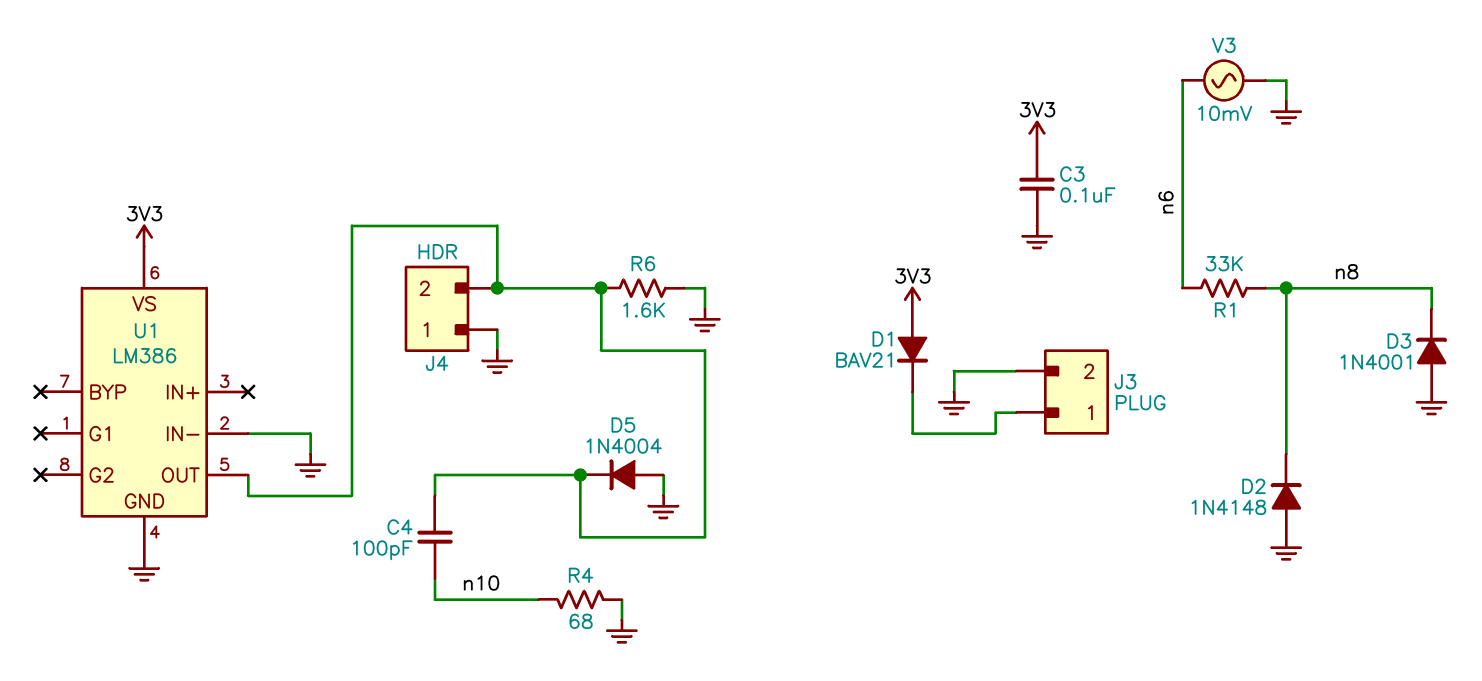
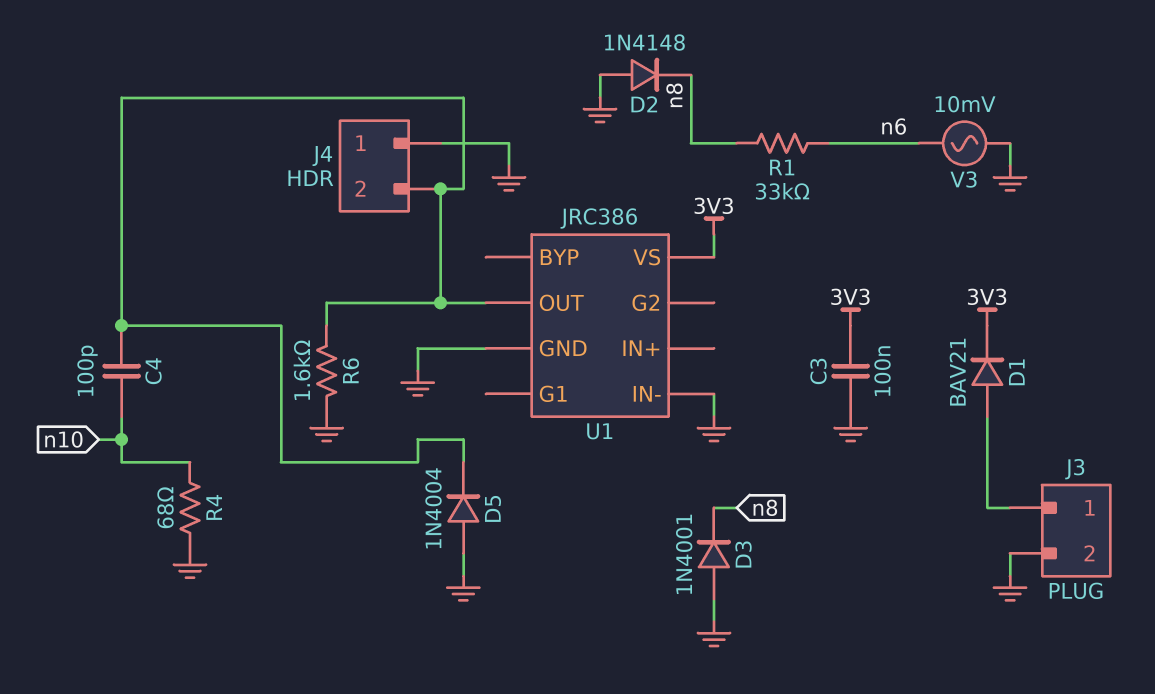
D1: diode BAV21 (A 3V3, K J3/1) -> diode BAV21 (A J3/1, K 3V3)
U1: LM386 -> JRC386

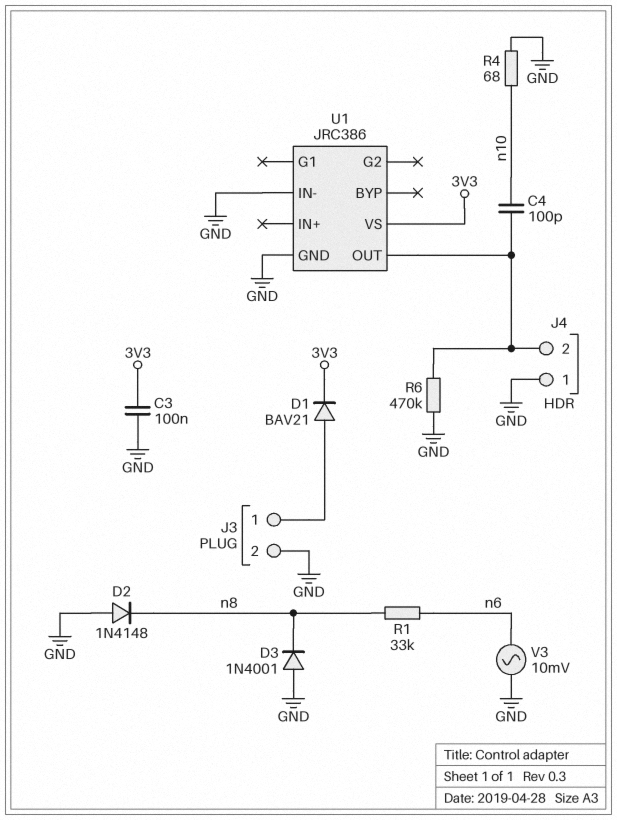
D5: diode 1N4004 (A GND, K J4/2) -> none
R6: 1.6k (GND, J4/2) -> 470k (GND, J4/2)

